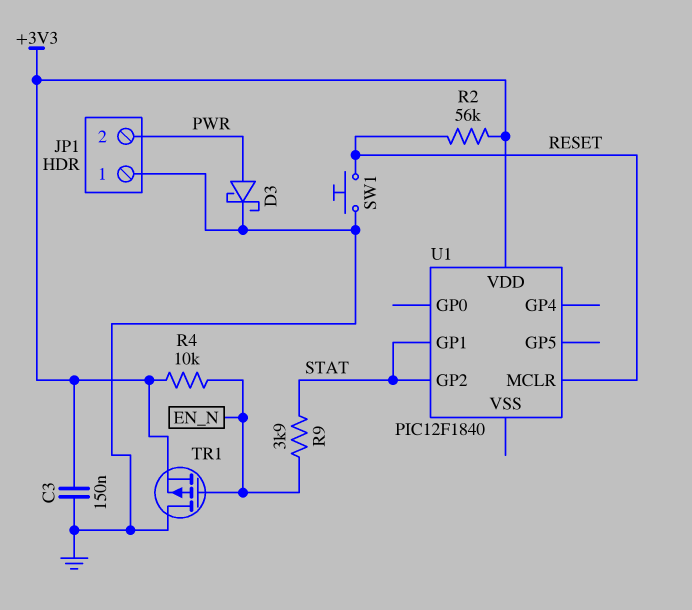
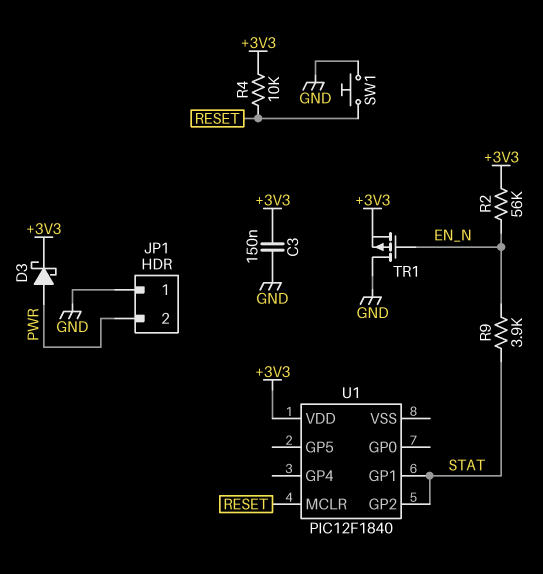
D3: schottky (A PWR, K GND) -> schottky (A PWR, K +3V3)
R2: 56k (+3V3, RESET) -> 56k (+3V3, EN_N)
R4: 10k (+3V3, EN_N) -> 10k (+3V3, RESET)

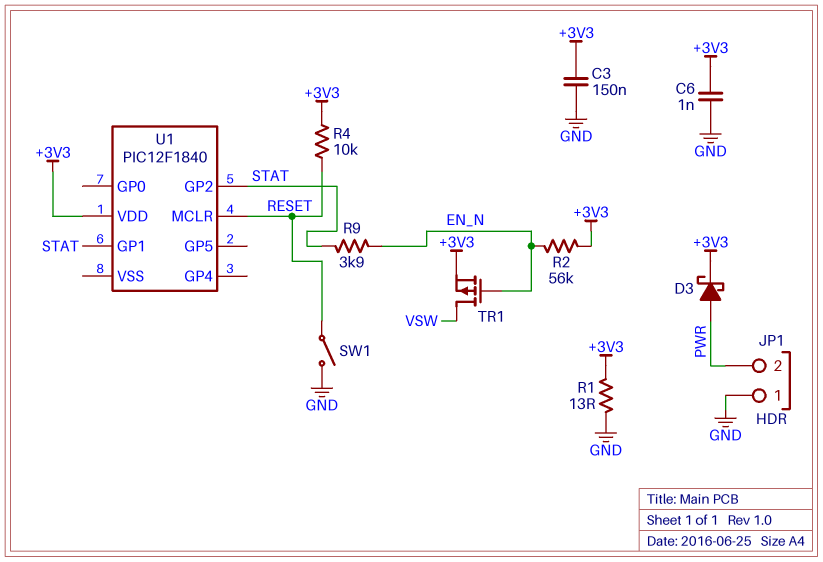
C6: none -> 1nF (+3V3, GND)
R1: none -> 13 (+3V3, GND)
SW1: button (GND, RESET) -> switch (GND, RESET)
TR1: PMOS (G EN_N, D GND, S +3V3) -> PMOS (G EN_N, D VSW, S +3V3)

